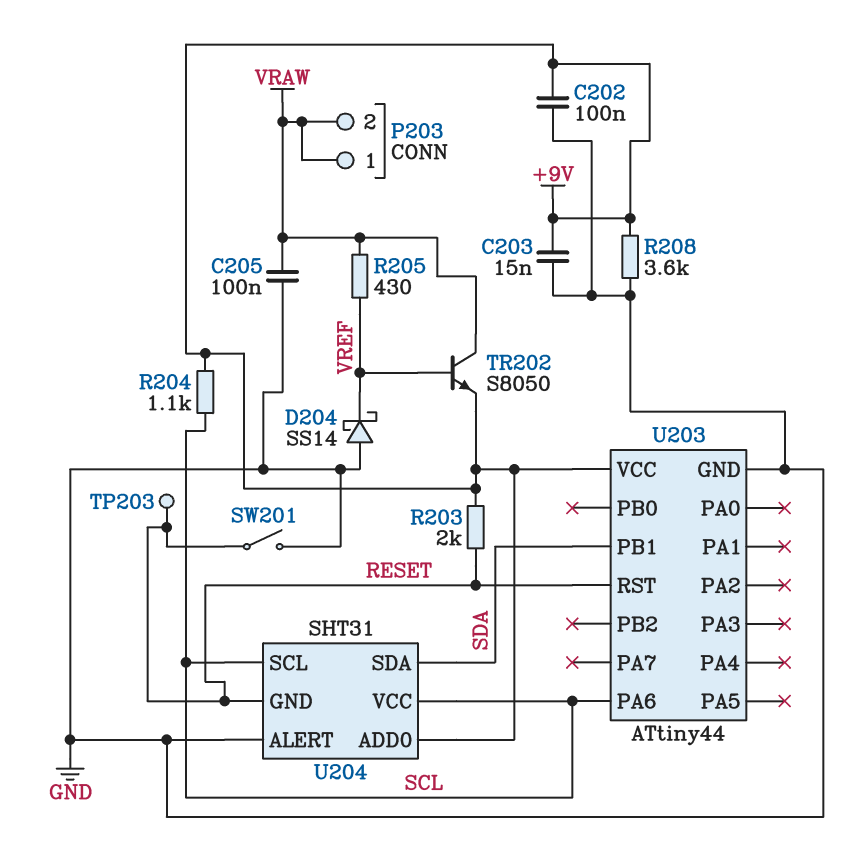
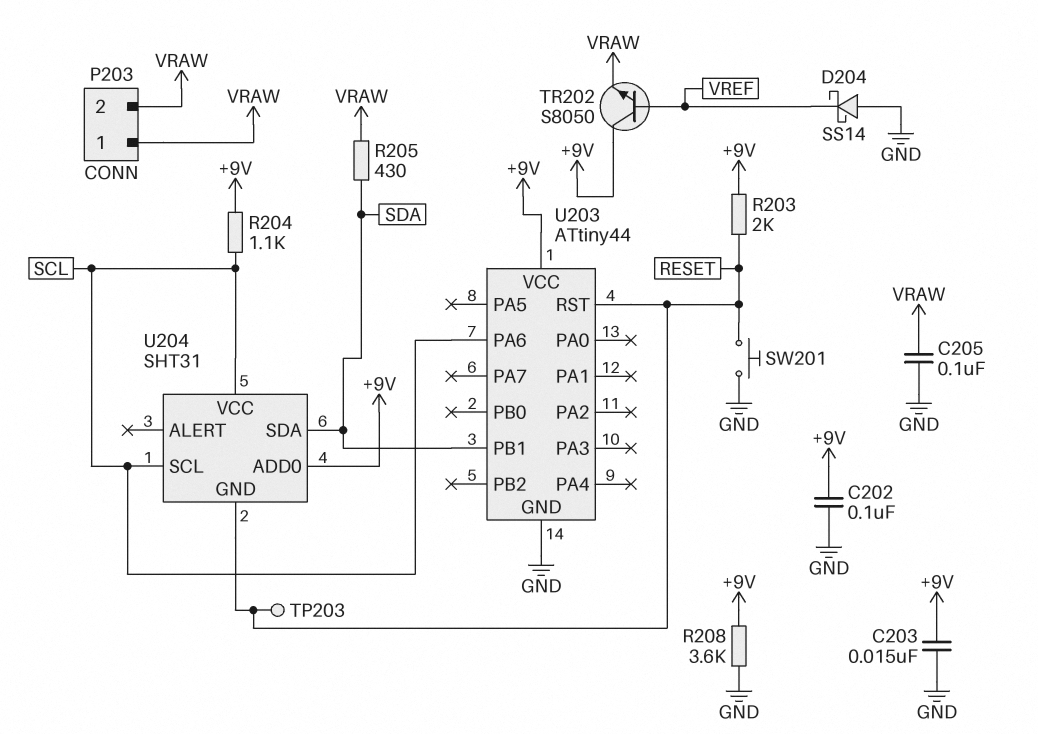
R205: 430 (VRAW, VREF) -> 430 (SDA, VRAW)
SW201: switch (GND, RESET) -> button (GND, RESET)
TR202: NPN S8050 (B VREF, C VRAW, E +9V) -> NPN S8050 (B VREF, C +9V, E VRAW)
U204 pin ALERT: GND -> none

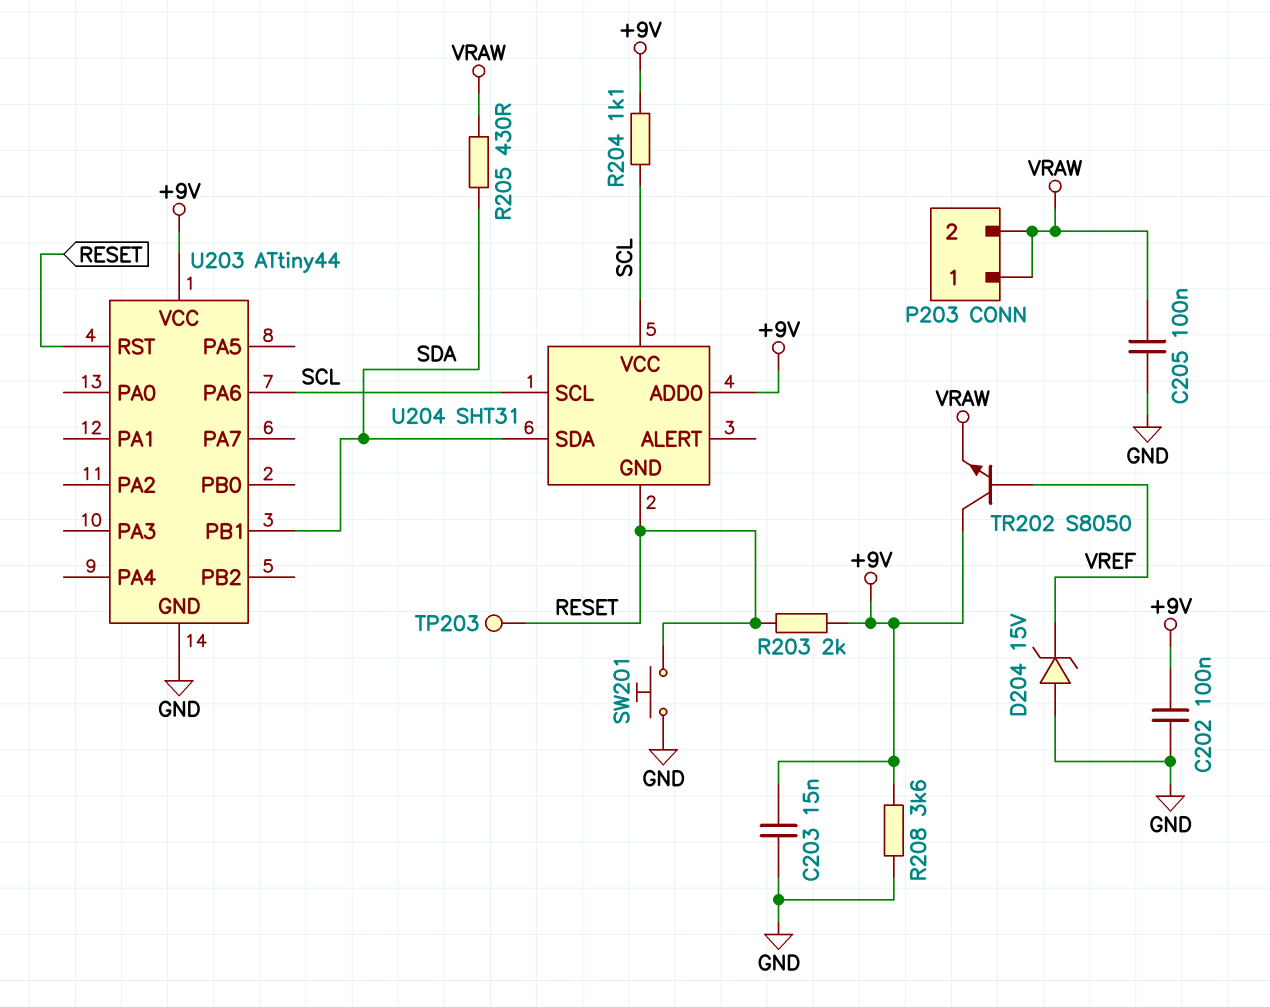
D204: schottky SS14 (A GND, K VREF) -> zener 15V (A GND, K VREF)

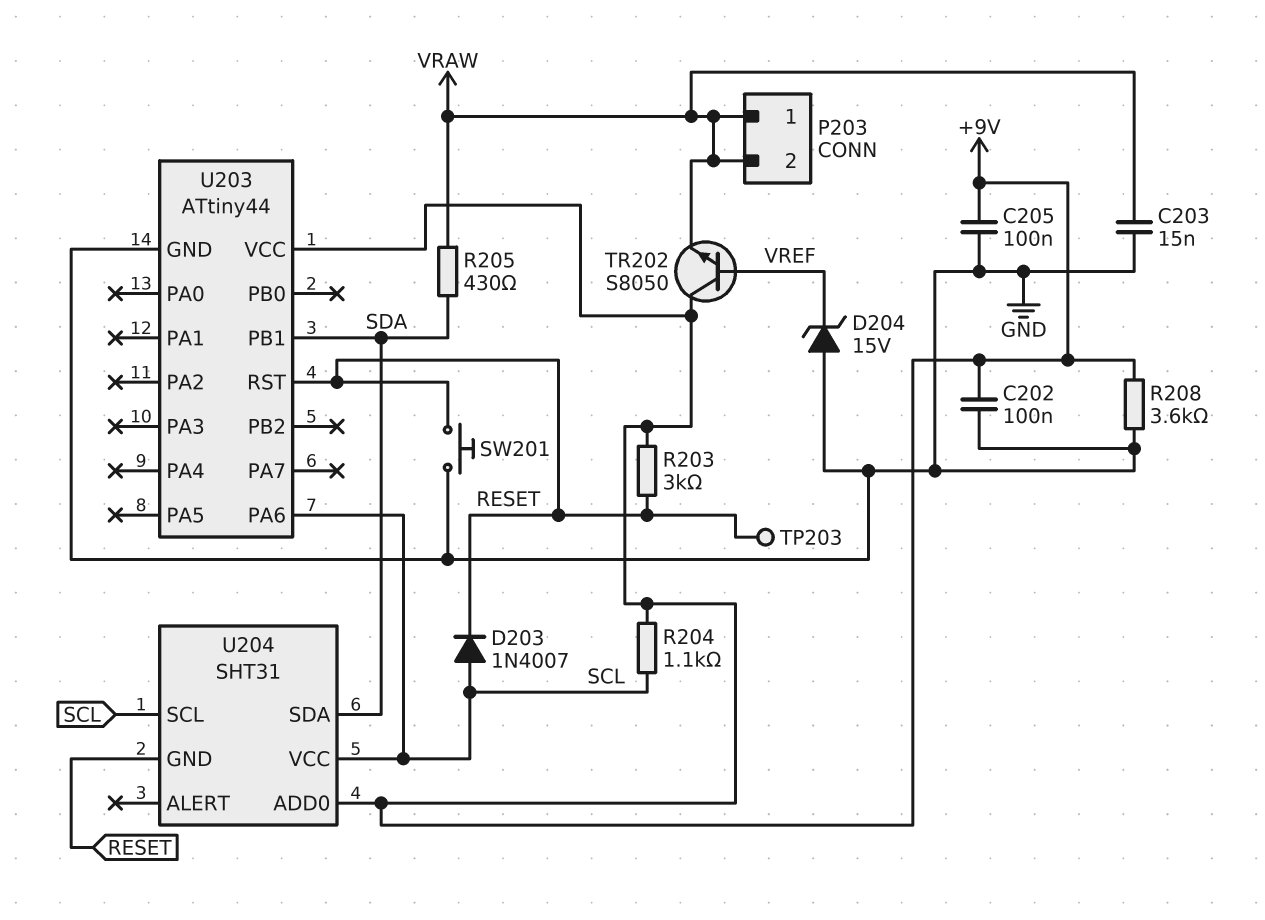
C203: 15nF (+9V, GND) -> 15nF (GND, VRAW)
C205: 100nF (GND, VRAW) -> 100nF (+9V, GND)
D203: none -> diode 1N4007 (A SCL, K RESET)
R203: 2k (+9V, RESET) -> 3k (+9V, RESET)

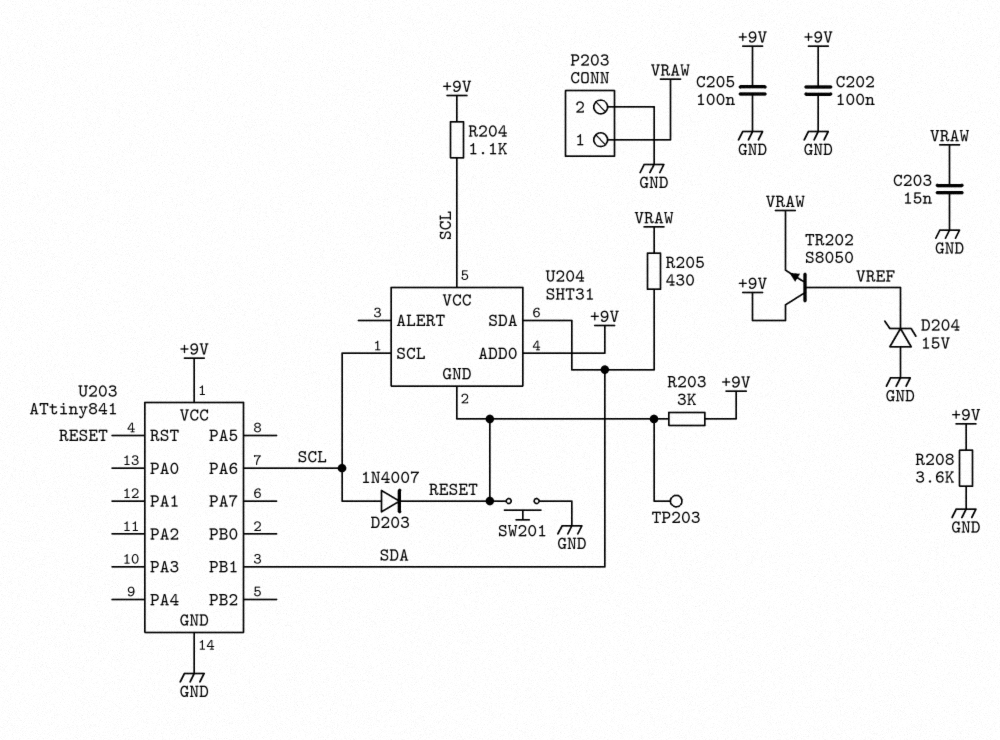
P203 pin 2: VRAW -> GND
U203: ATtiny44 -> ATtiny841

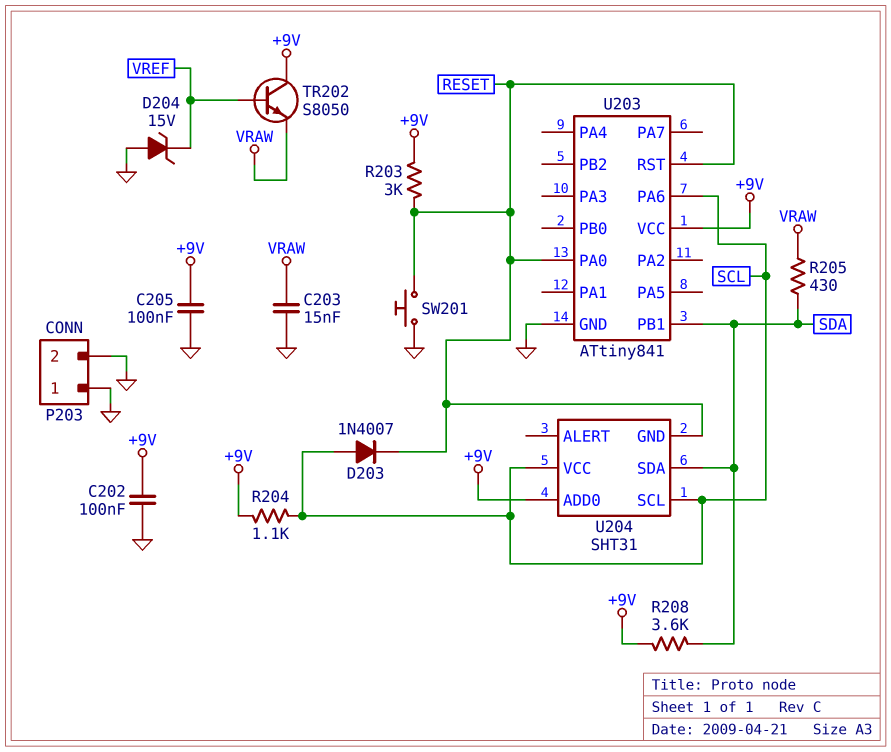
P203 pin 1: VRAW -> GND
R208: 3.6k (+9V, GND) -> 3.6k (+9V, SDA)
TP203: test point (RESET) -> none
U203 pin PA0: none -> RESET

